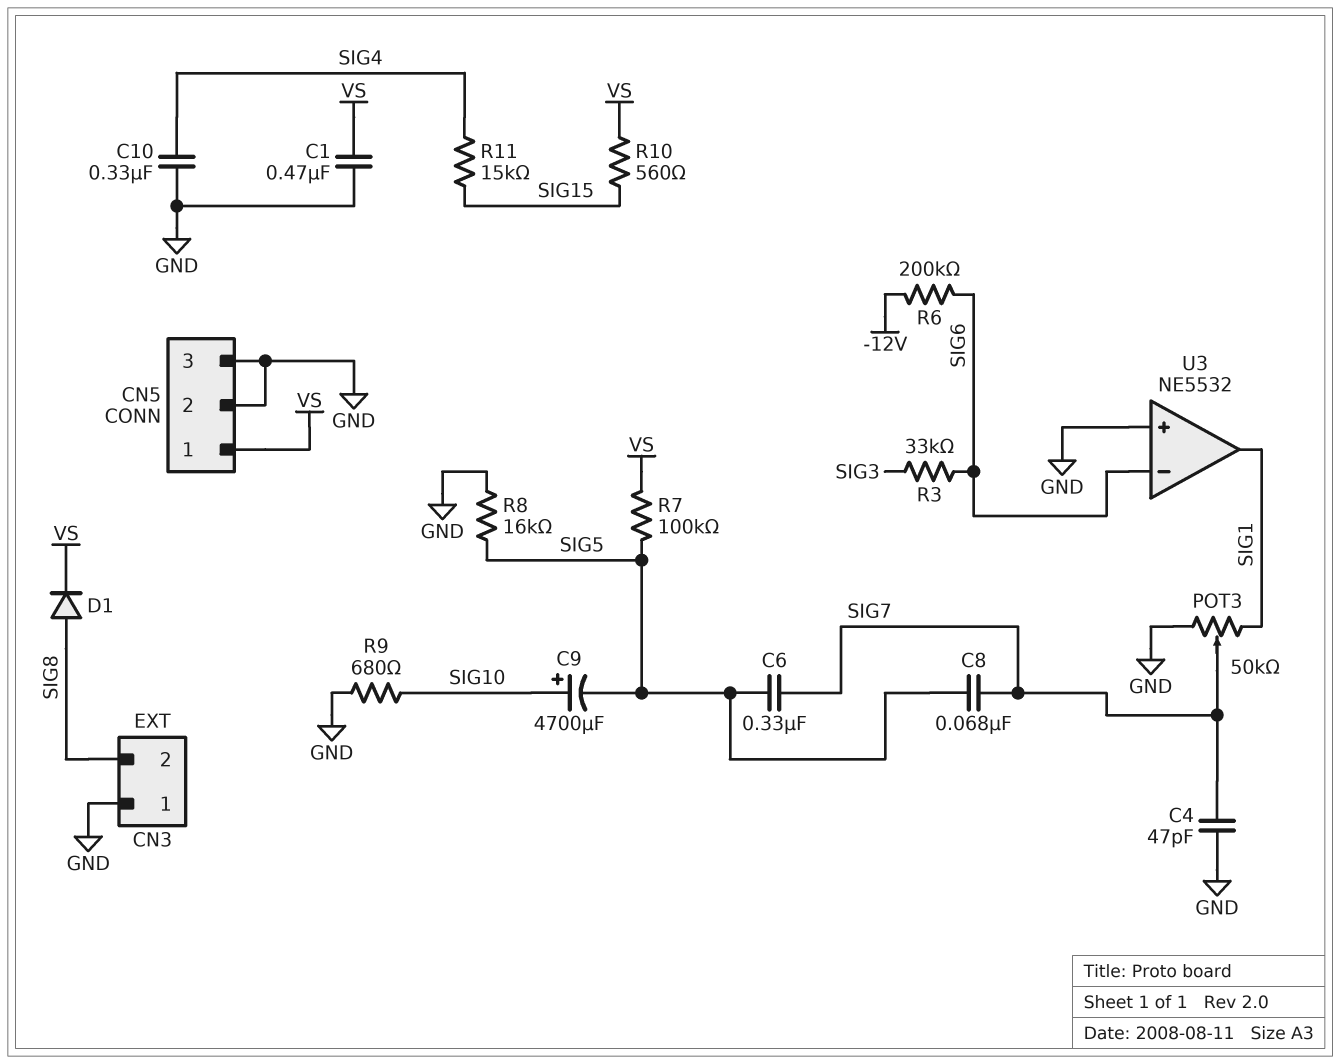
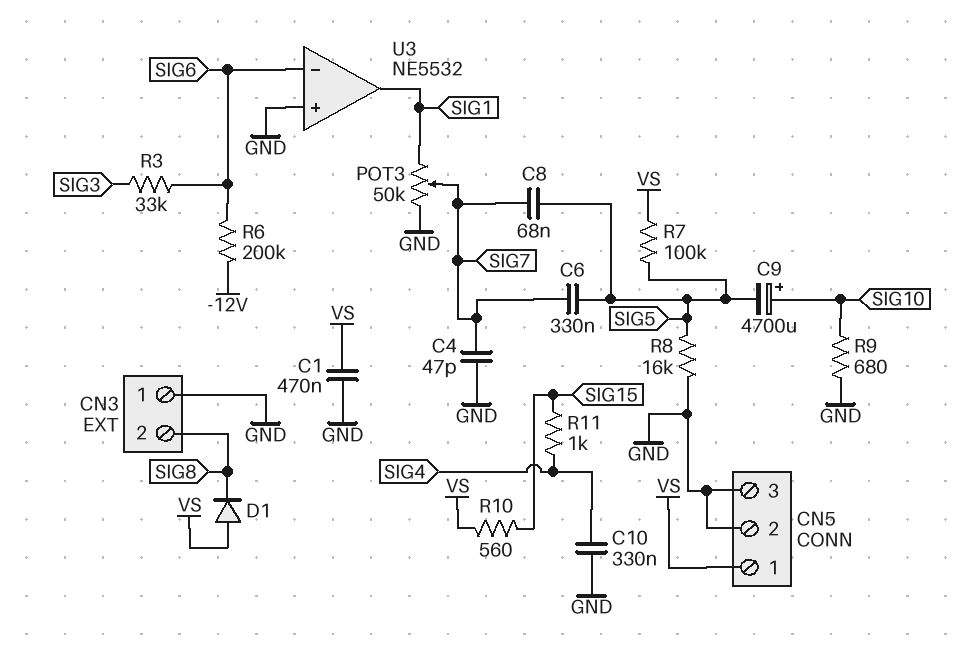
D1: diode (A SIG8, K VS) -> diode (A VS, K SIG8)
R11: 15k (SIG4, SIG15) -> 1k (SIG4, SIG15)

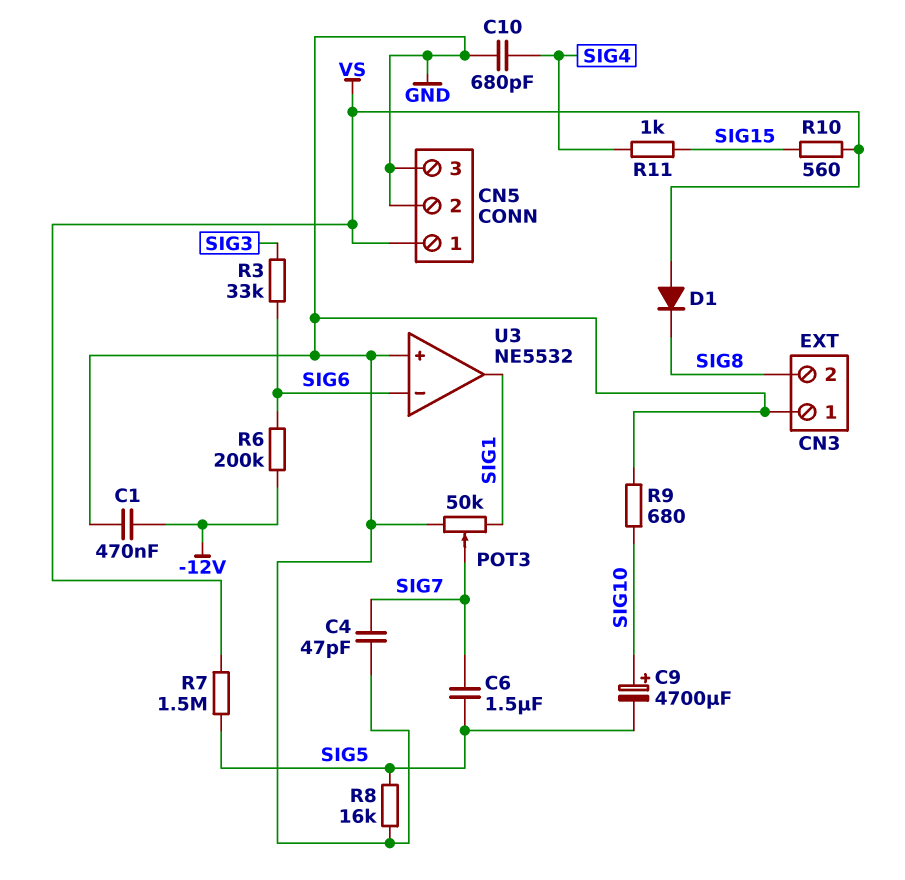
C1: 470nF (GND, VS) -> 470nF (-12V, GND)
C6: 330nF (SIG5, SIG7) -> 1.5uF (SIG5, SIG7)
C8: 68nF (SIG5, SIG7) -> none
C10: 330nF (GND, SIG4) -> 680pF (GND, SIG4)
R7: 100k (SIG5, VS) -> 1.5M (SIG5, VS)

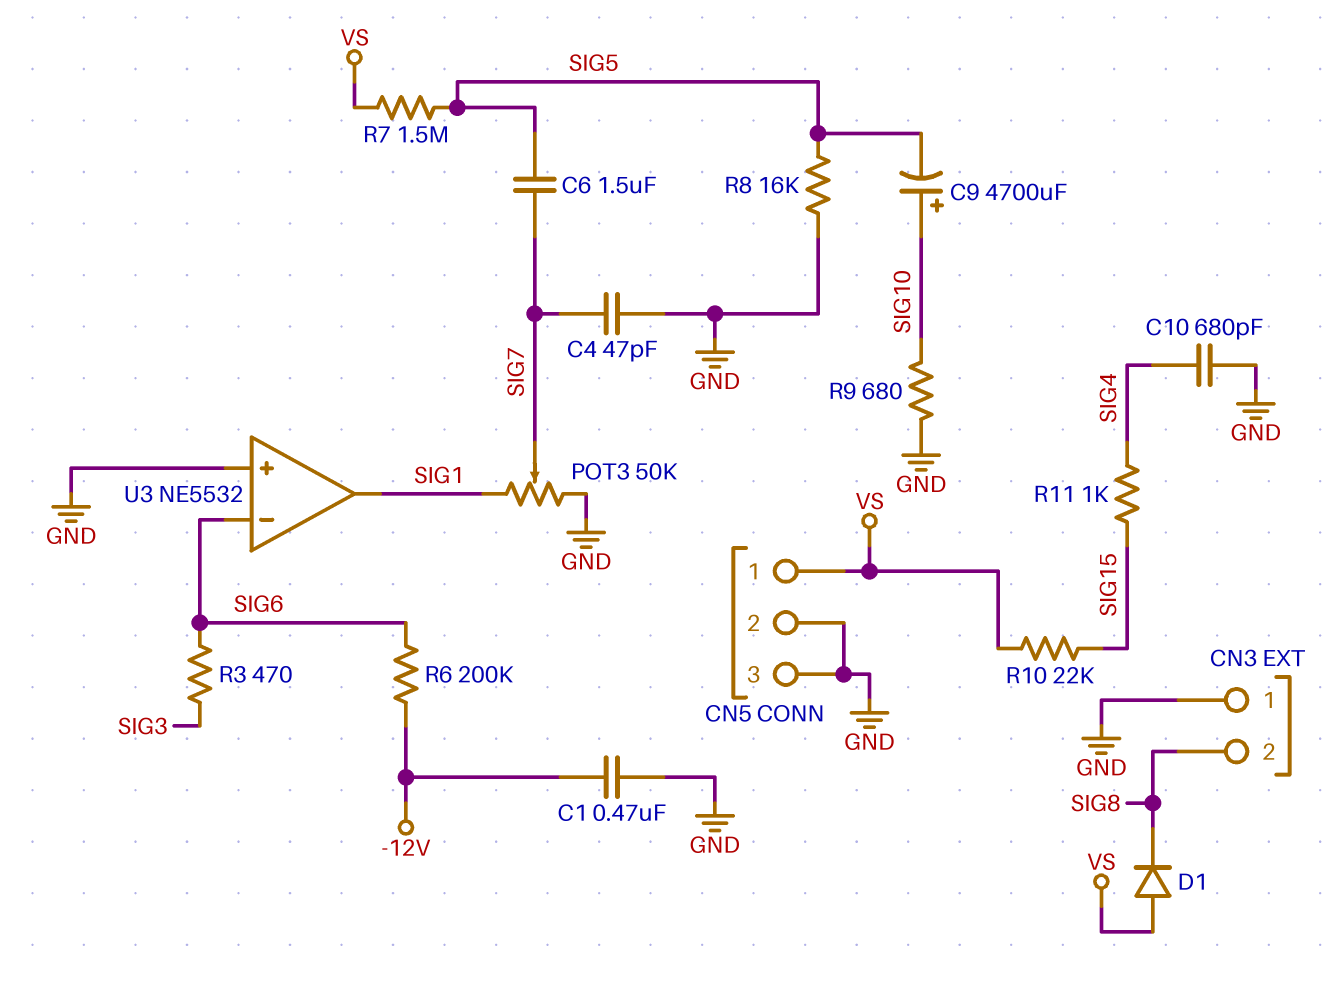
R3: 33k (SIG3, SIG6) -> 470 (SIG3, SIG6)
R10: 560 (SIG15, VS) -> 22k (SIG15, VS)

